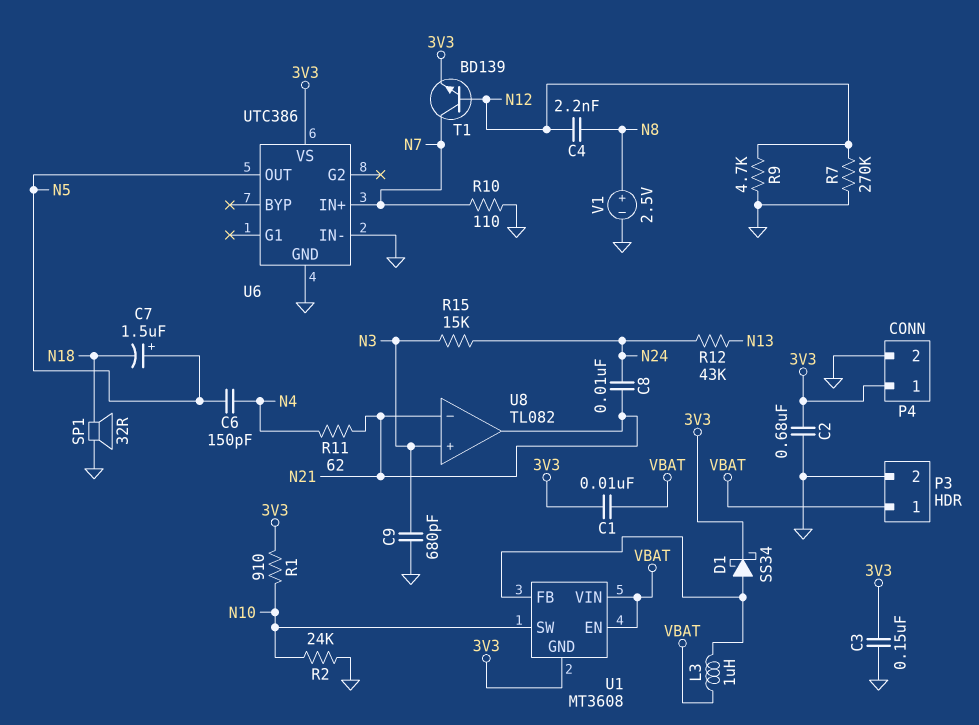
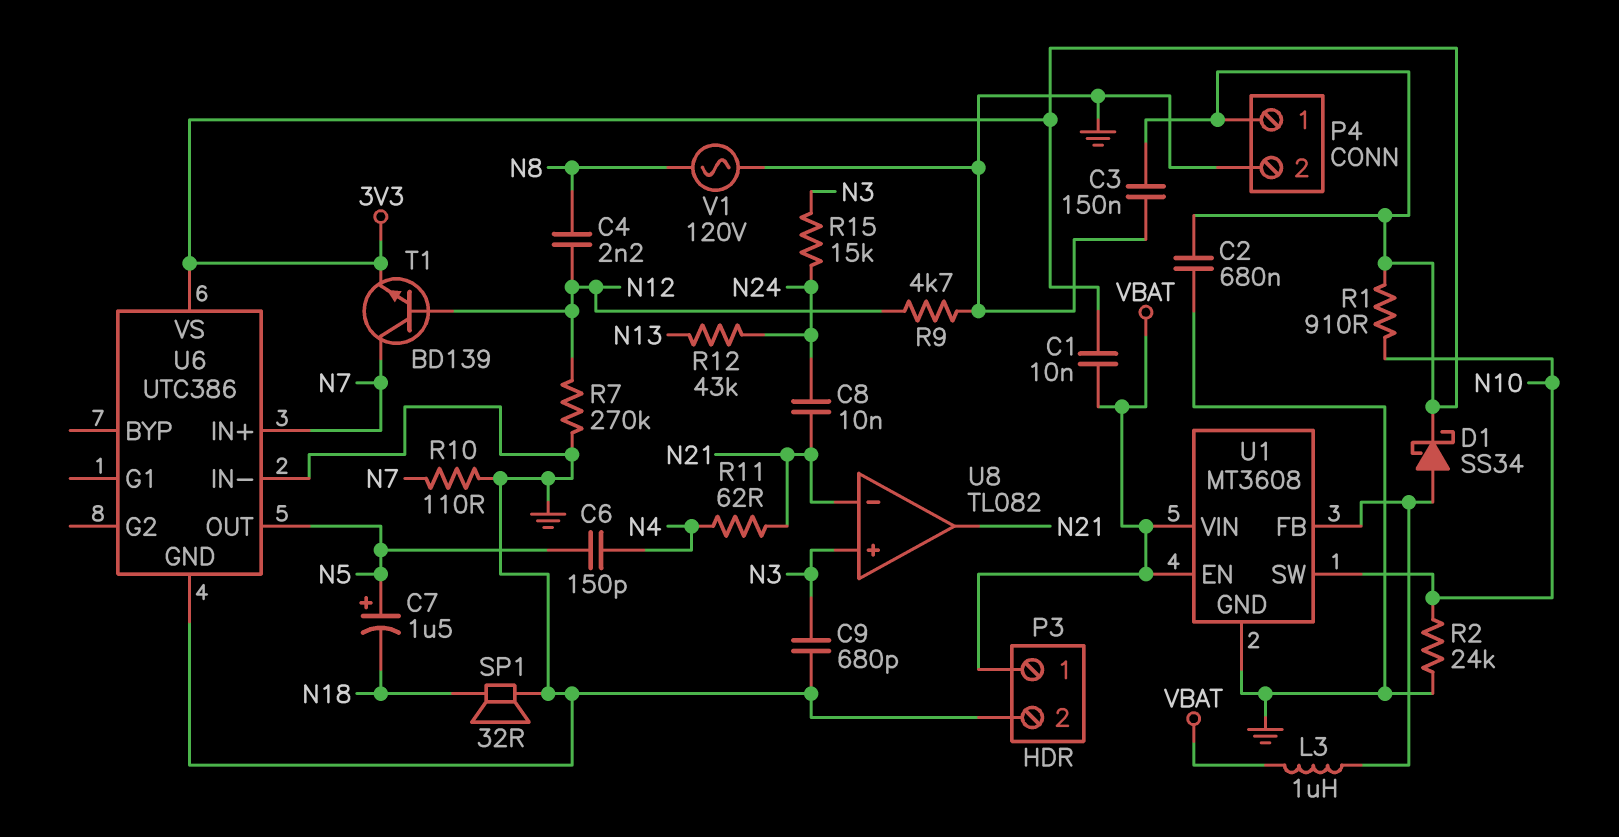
U1 pin GND: 3V3 -> GND
V1: 2.5V (plus N8, minus GND) -> AC 120V (GND, N8)

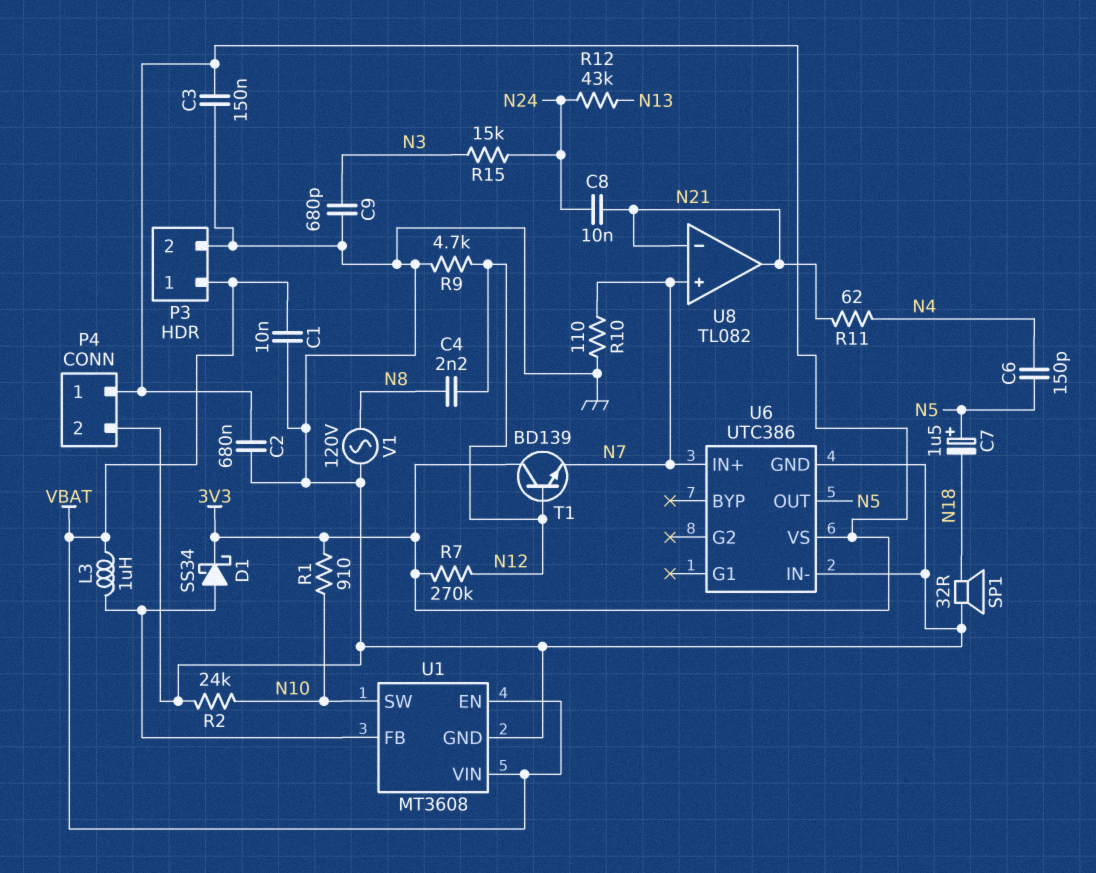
C1: 10nF (3V3, VBAT) -> 10nF (GND, VBAT)
R7: 270k (GND, N12) -> 270k (3V3, N12)
T1: NPN BD139 (B N12, C N7, E 3V3) -> NPN BD139 (B N12, C 3V3, E N7)
U8 pin in+: N3 -> N7

